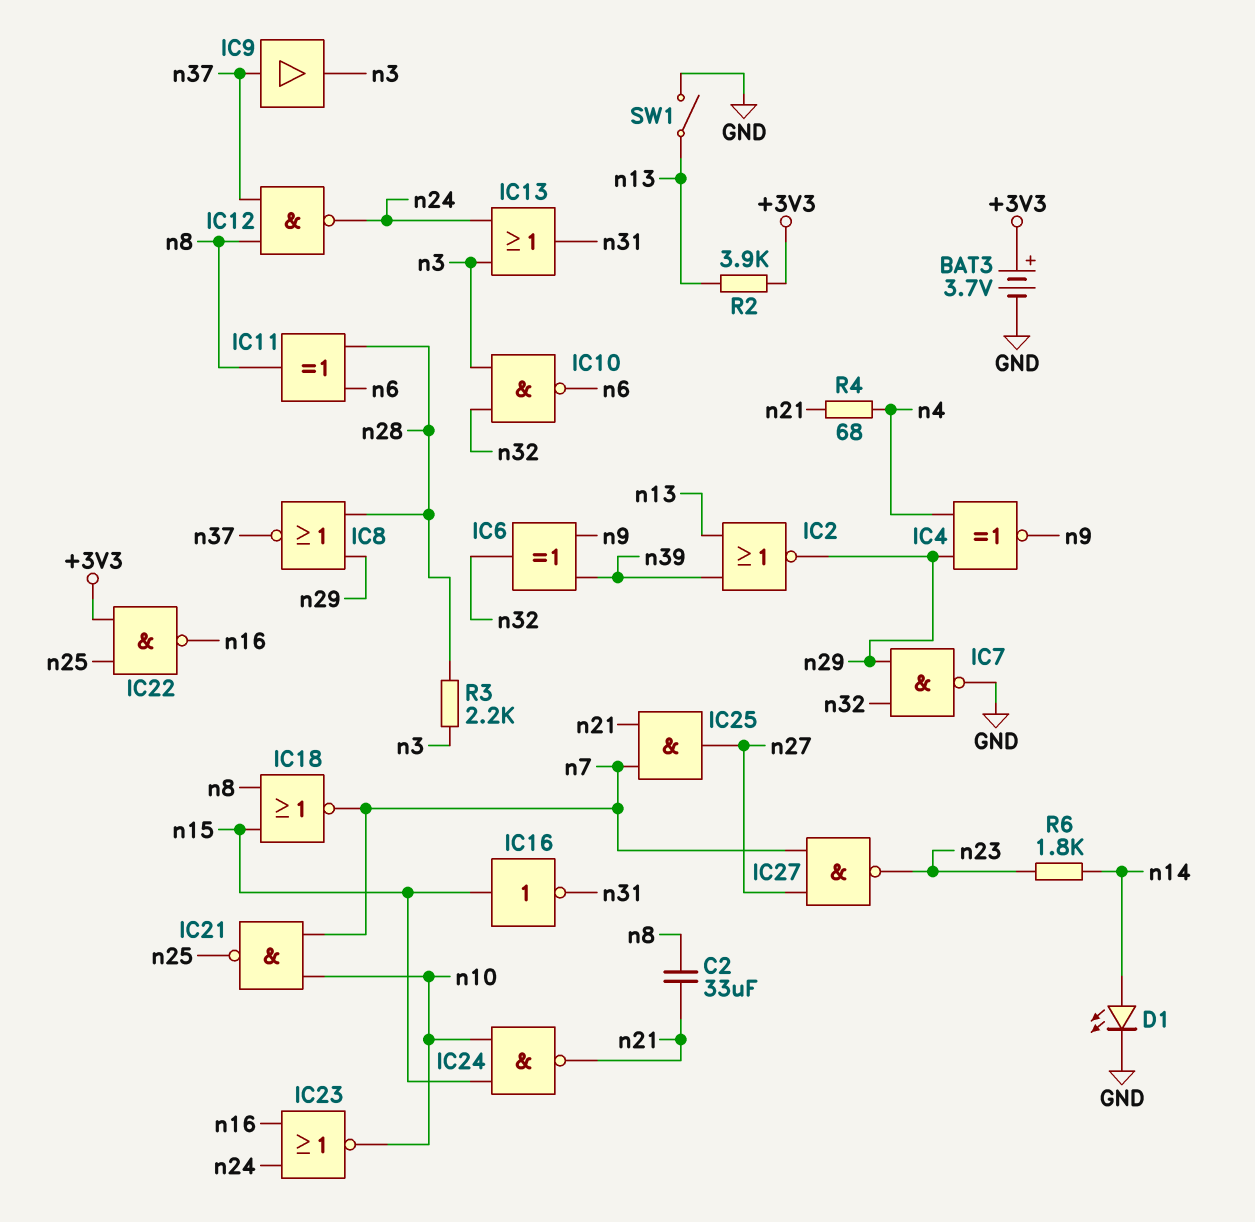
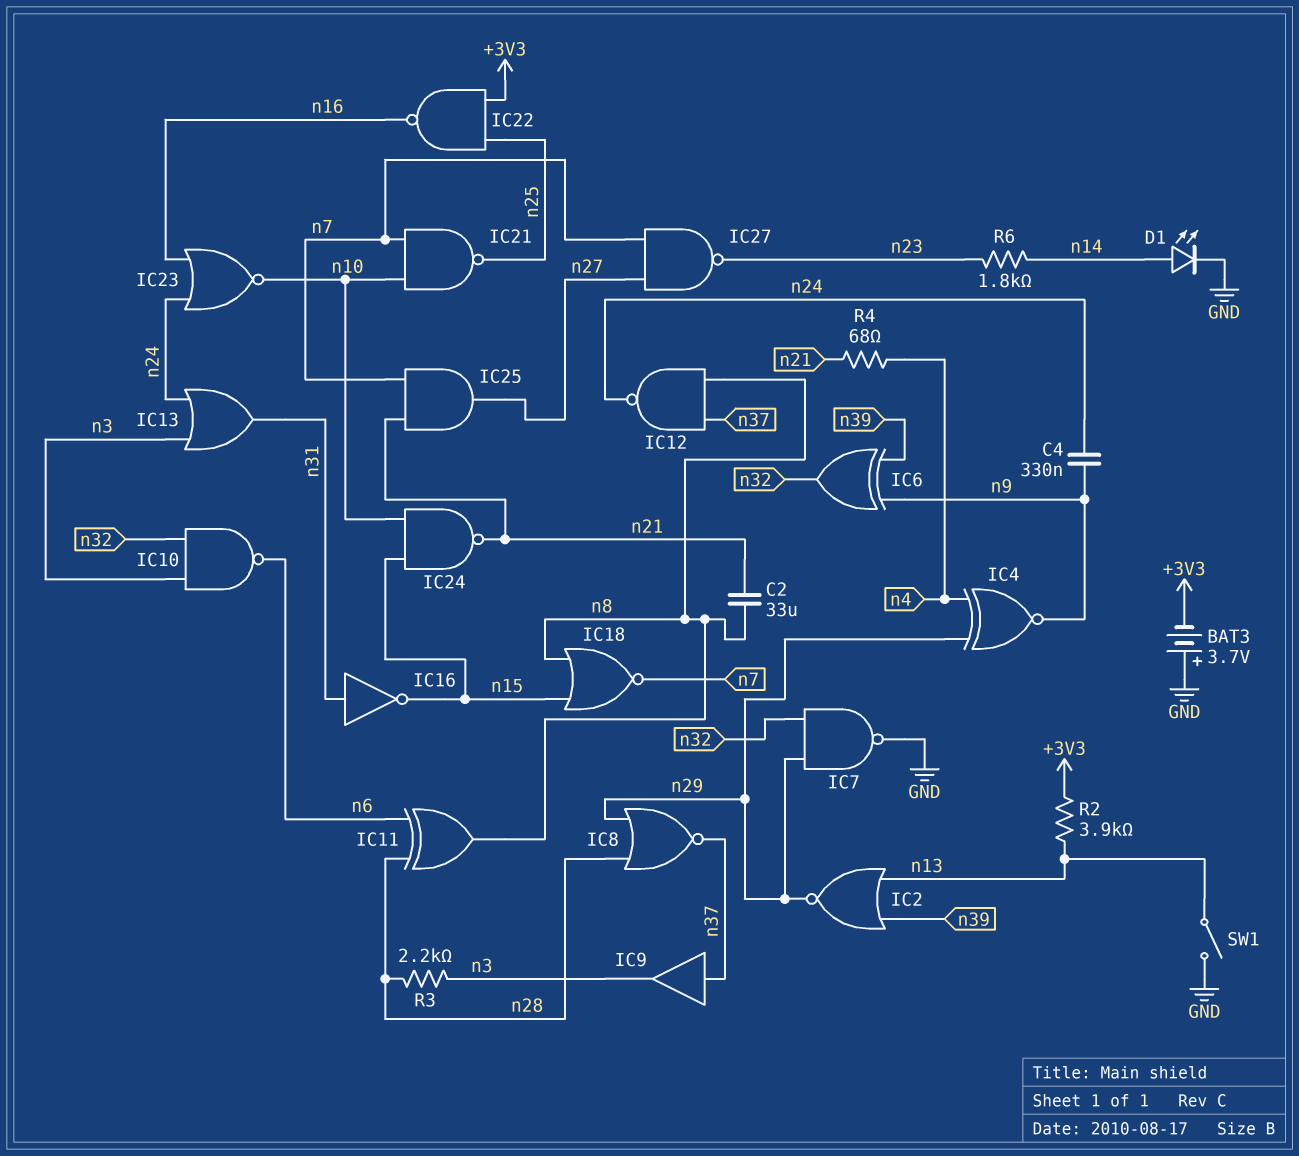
BAT3: 3.7V (plus +3V3, minus GND) -> 3.7V (plus GND, minus +3V3)
C4: none -> 330nF (n9, n24)
IC16: NOT (in n15, out n31) -> NOT (in n31, out n15)

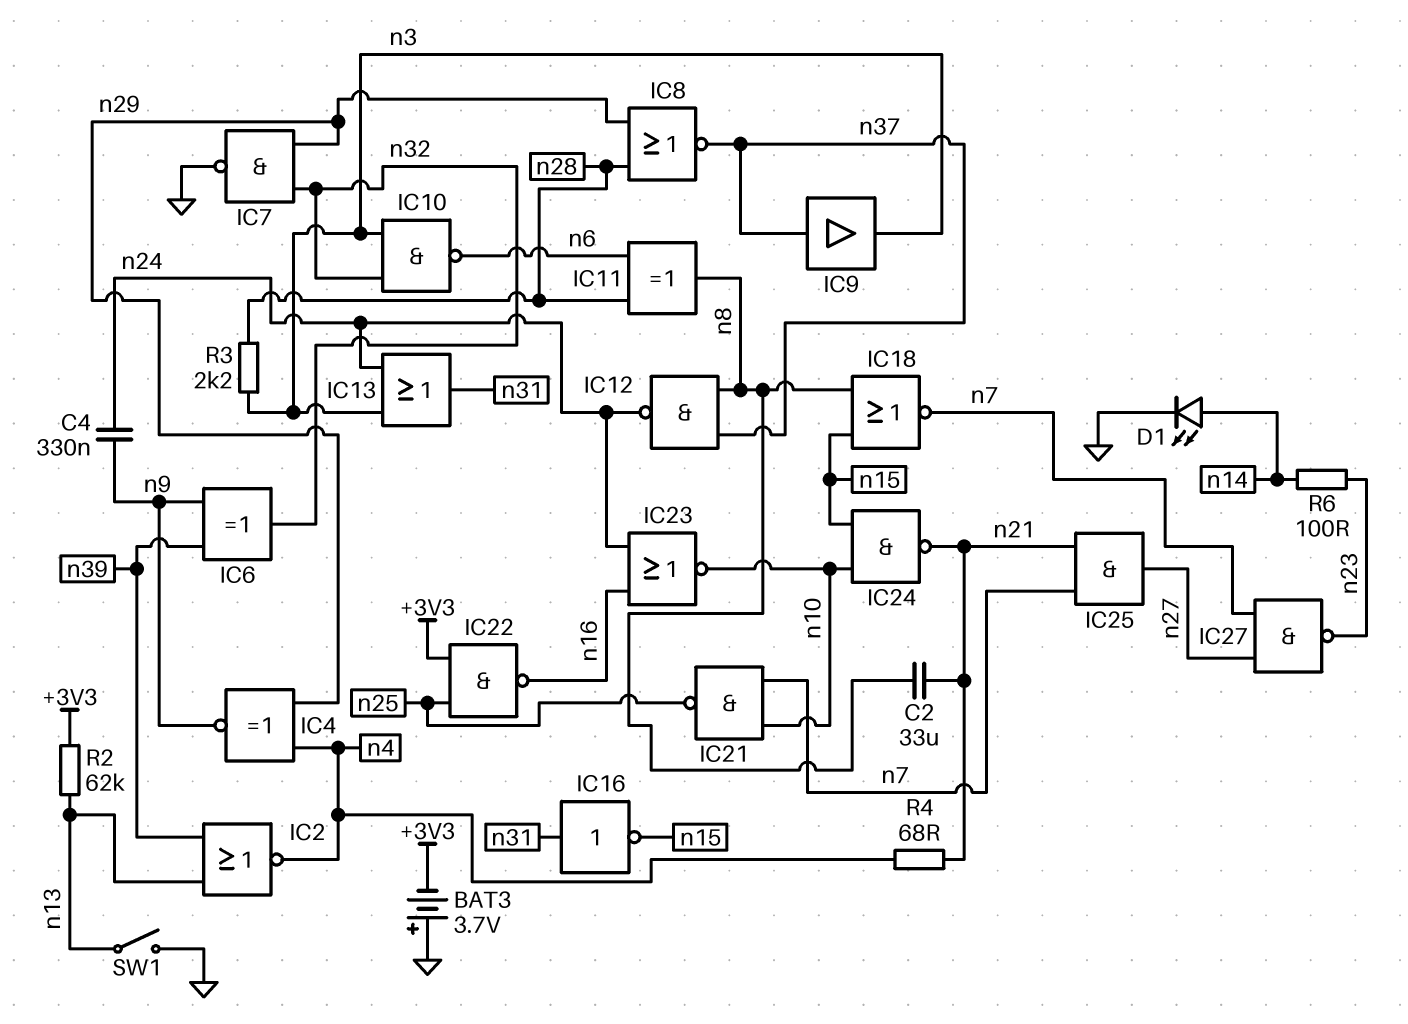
IC2: NOR (in n13, in n39, out n29) -> NOR (in n13, in n39, out n4)
R2: 3.9k (+3V3, n13) -> 62k (+3V3, n13)
R6: 1.8k (n14, n23) -> 100 (n14, n23)

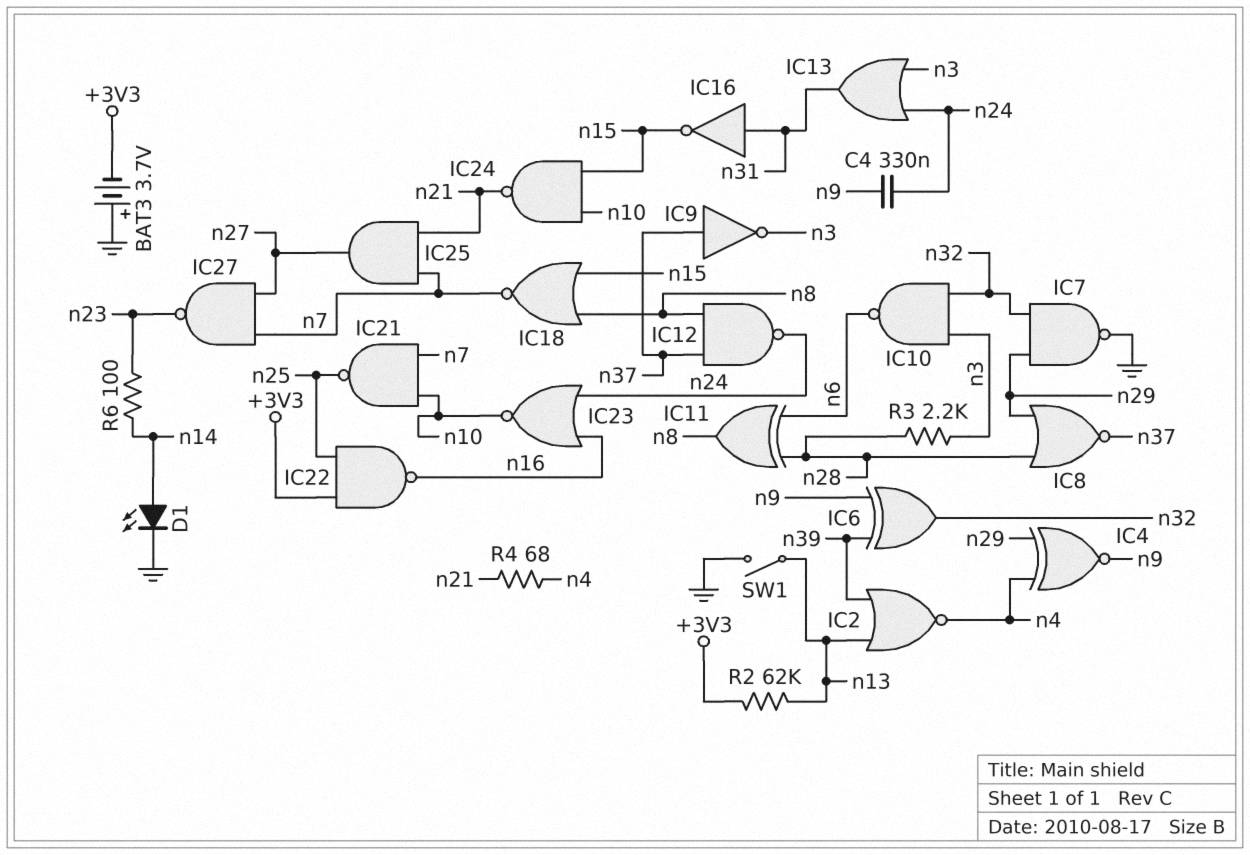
C2: 33uF (n8, n21) -> none
IC9: buffer (in n37, out n3) -> NOT (in n37, out n3)

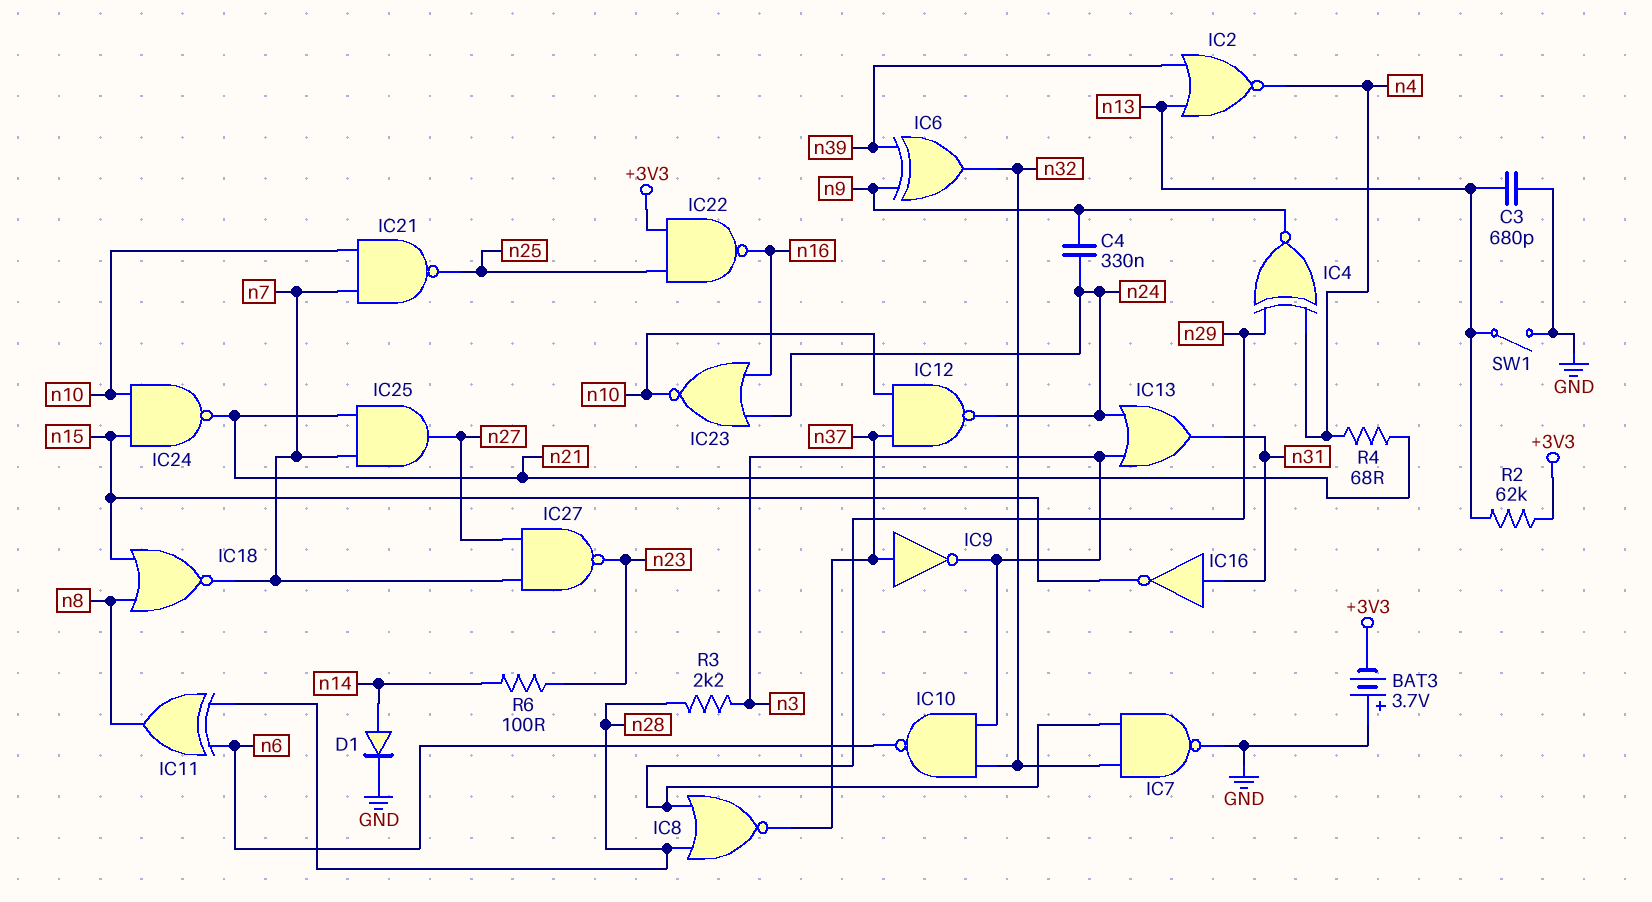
C3: none -> 680pF (GND, n13)
D1: LED (A n14, K GND) -> diode (A n14, K GND)
IC12: NAND (in n8, in n37, out n24) -> NAND (in n10, in n37, out n24)

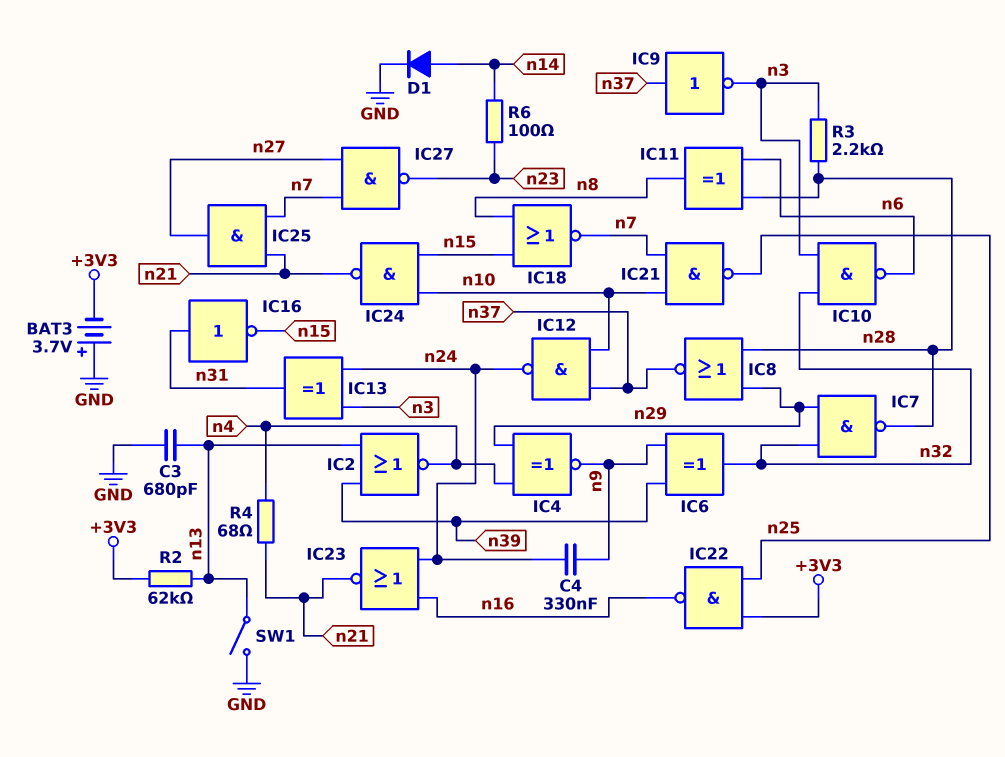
IC7: NAND (in n29, in n32, out GND) -> NAND (in n29, in n32, out n28)
IC13: OR (in n3, in n24, out n31) -> XOR (in n3, in n24, out n31)
IC23: NOR (in n16, in n24, out n10) -> NOR (in n16, in n24, out n21)

